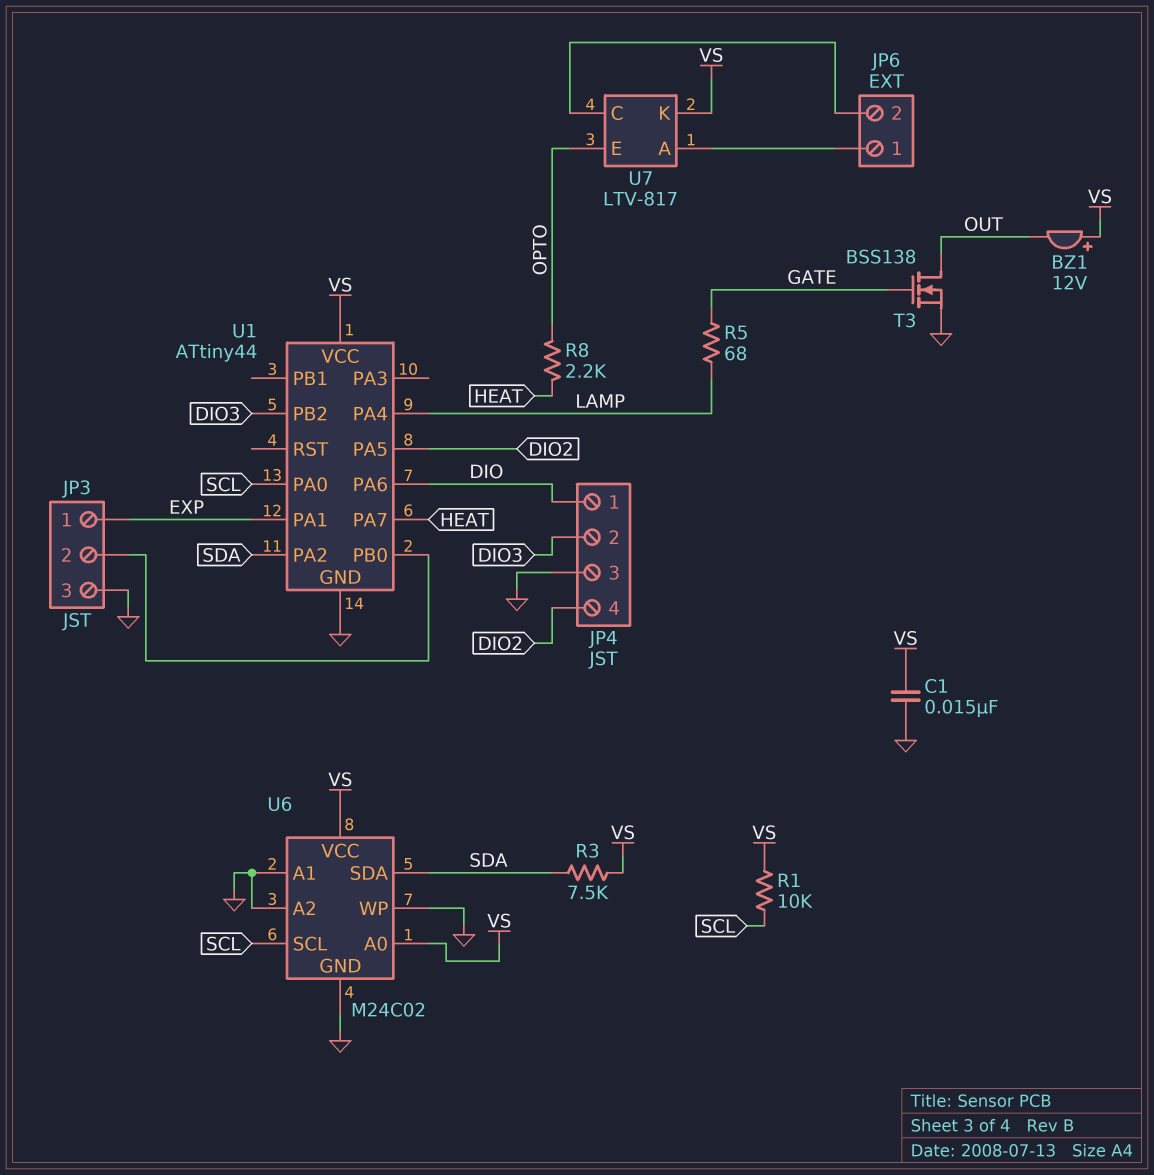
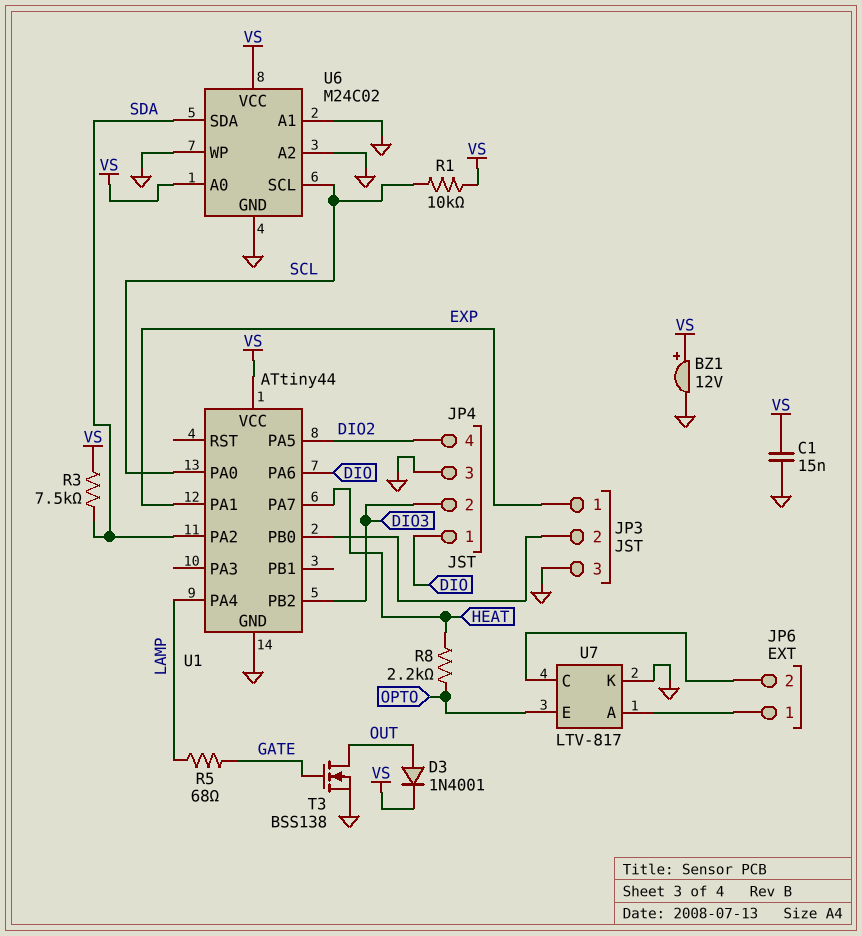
BZ1: buzzer 12V (plus VS, minus OUT) -> buzzer 12V (plus VS, minus GND)
D3: none -> diode 1N4001 (A OUT, K VS)
U7 pin K: VS -> GND

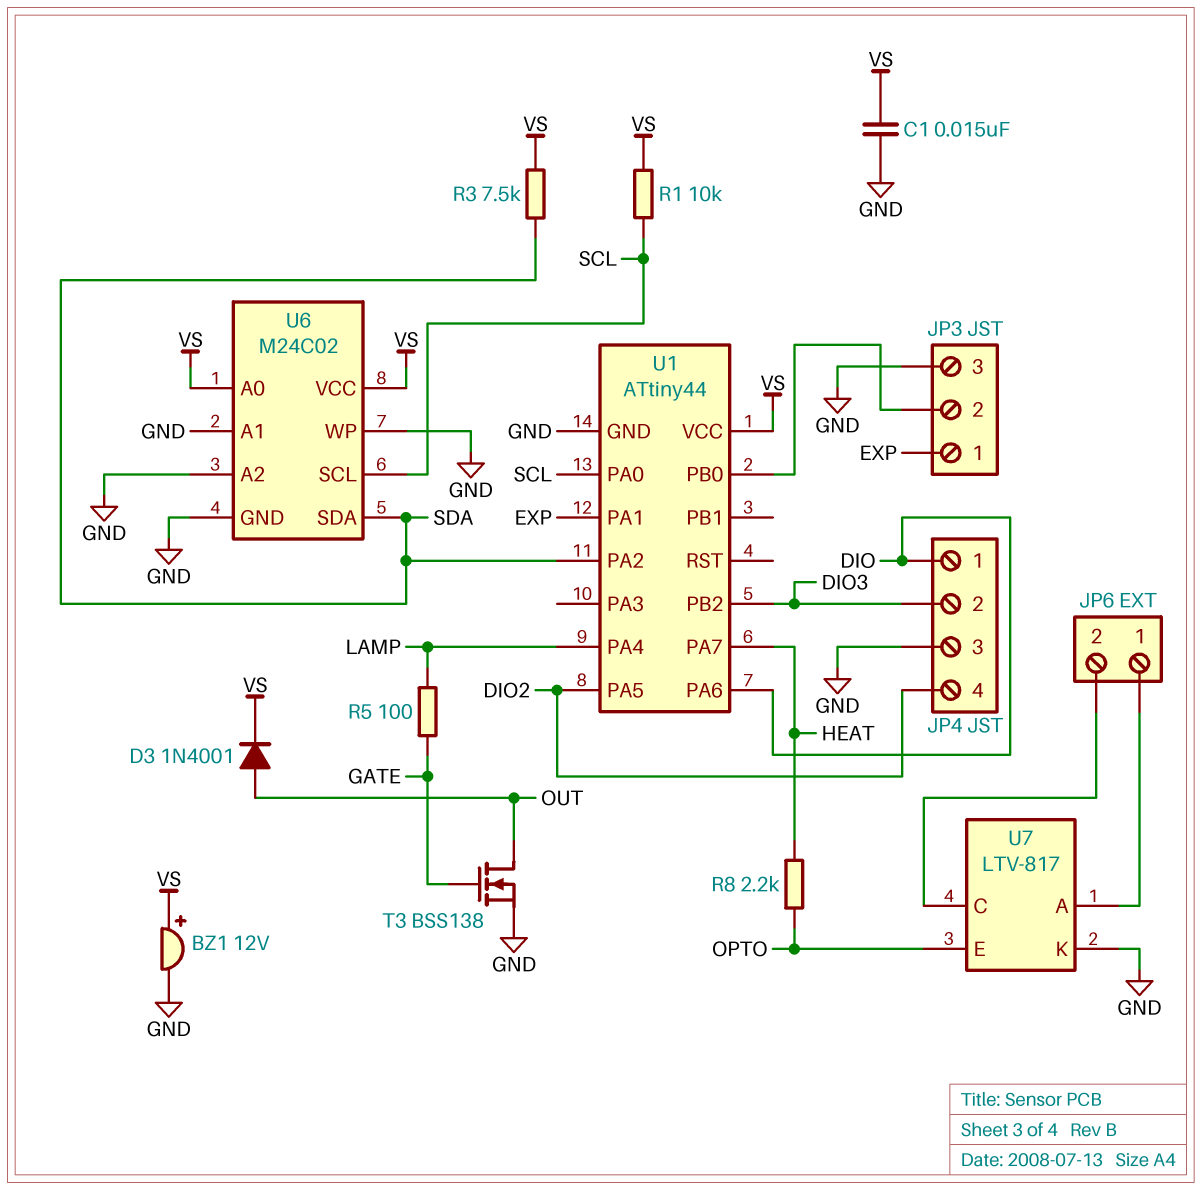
R5: 68 (GATE, LAMP) -> 100 (GATE, LAMP)

